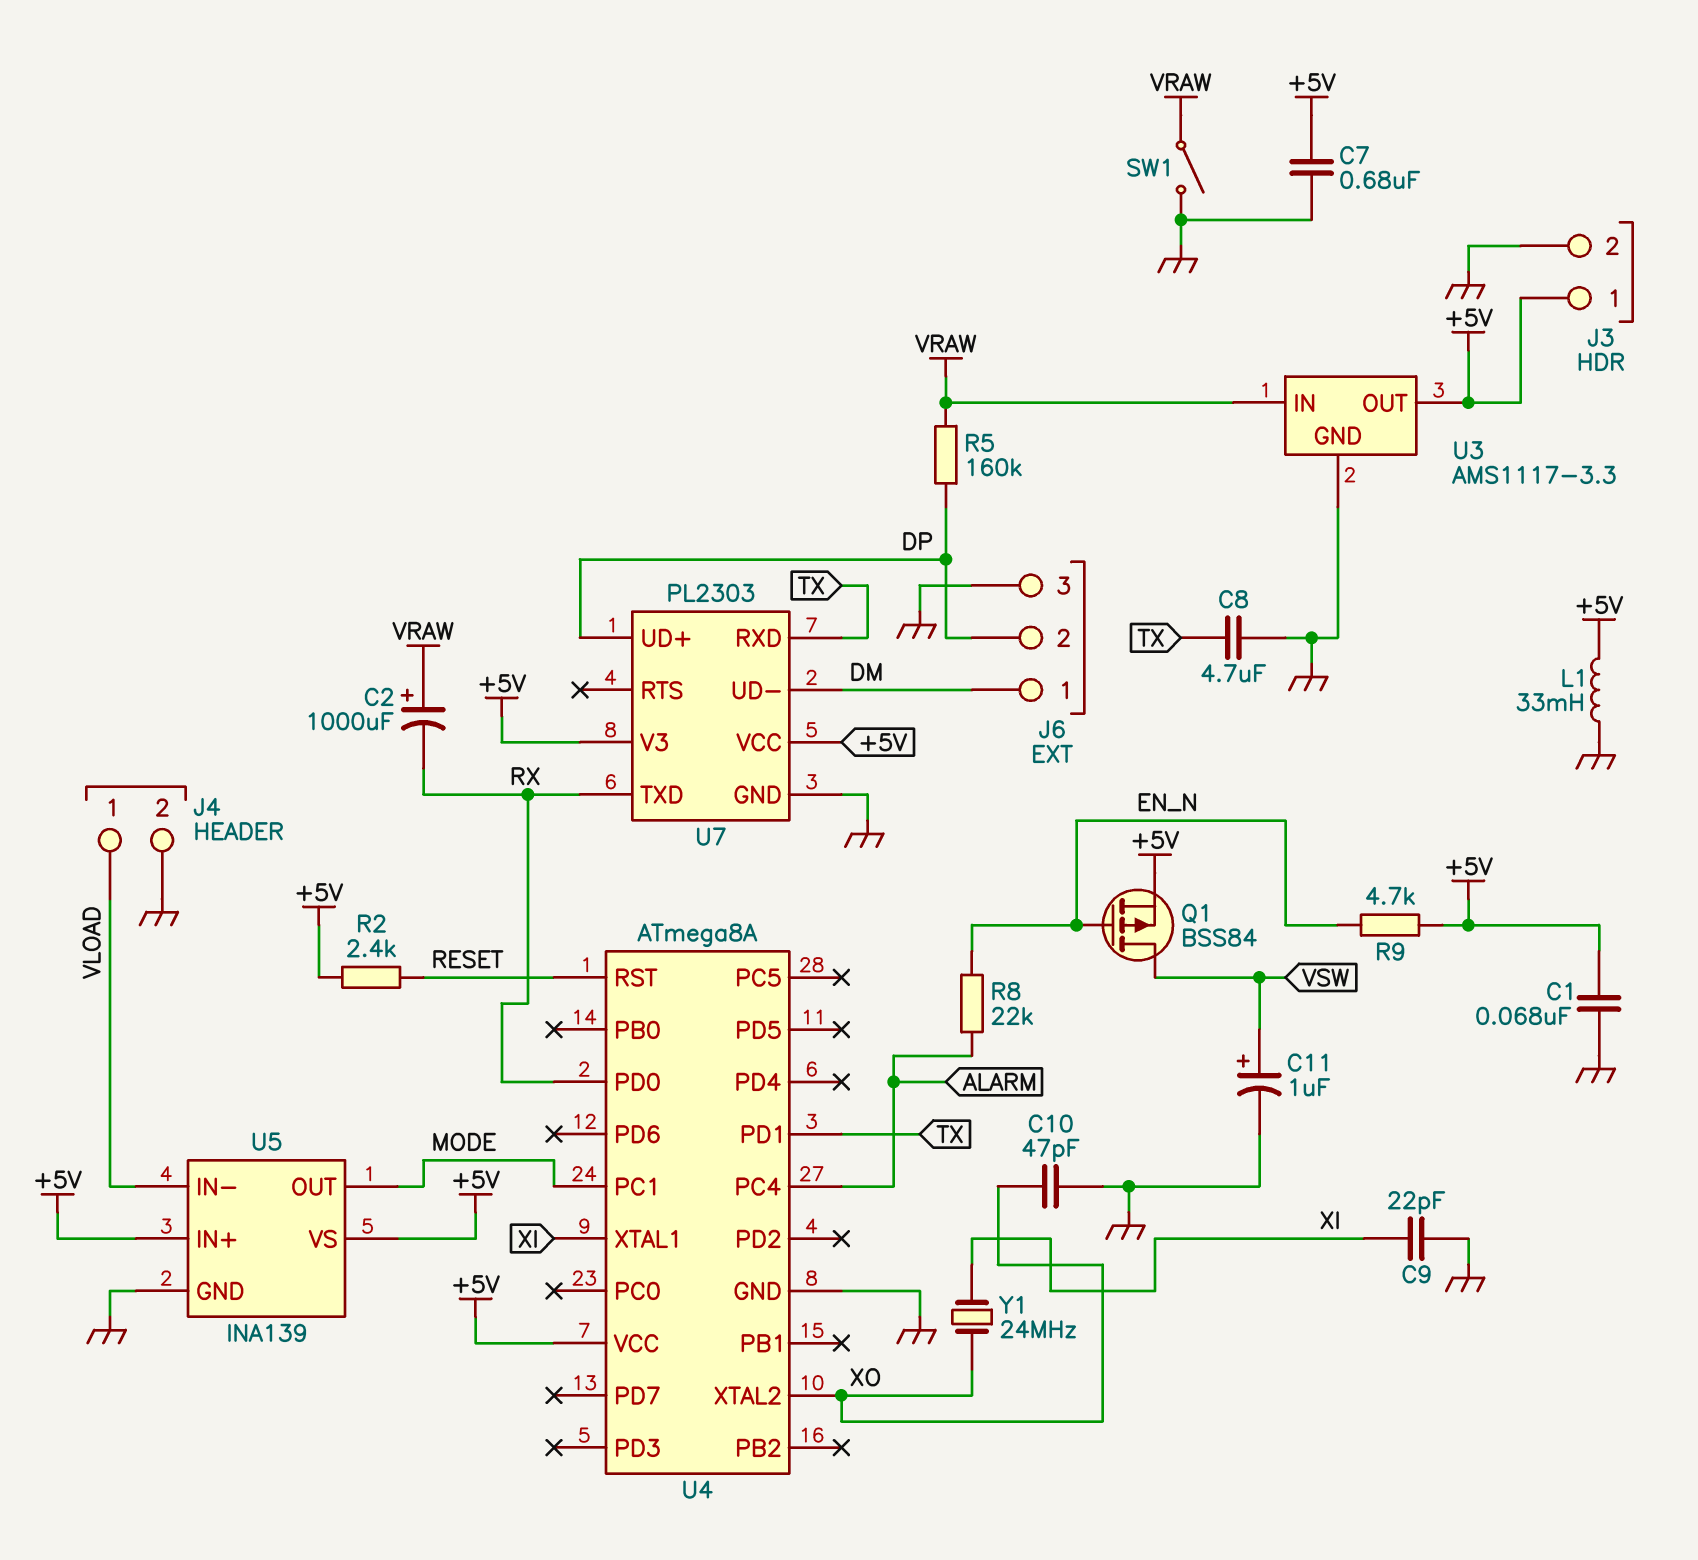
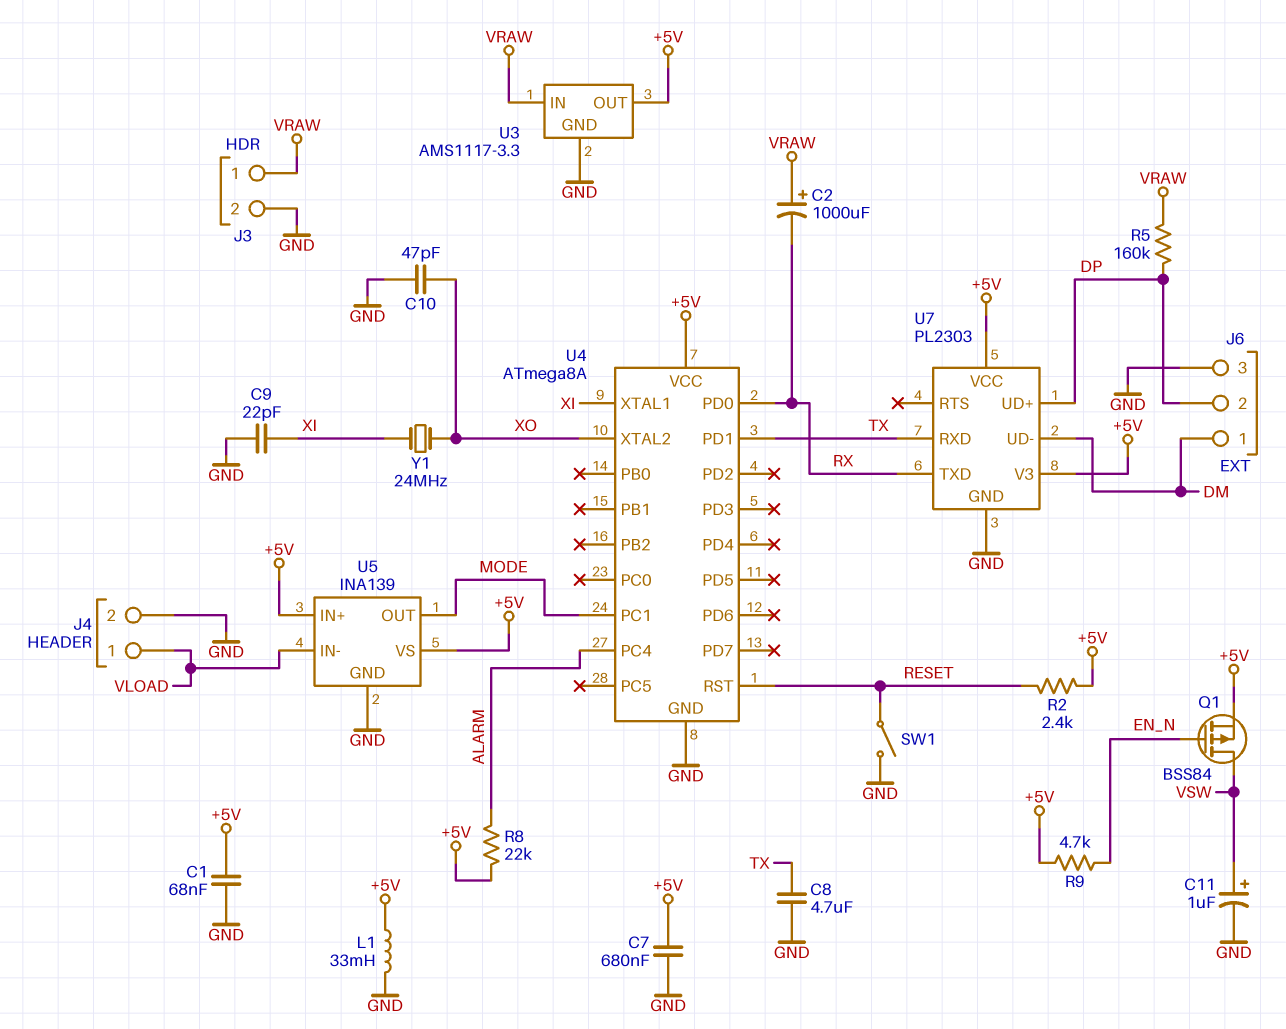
J3 pin 1: +5V -> VRAW
R8: 22k (ALARM, EN_N) -> 22k (+5V, ALARM)
SW1: switch (GND, VRAW) -> switch (GND, RESET)

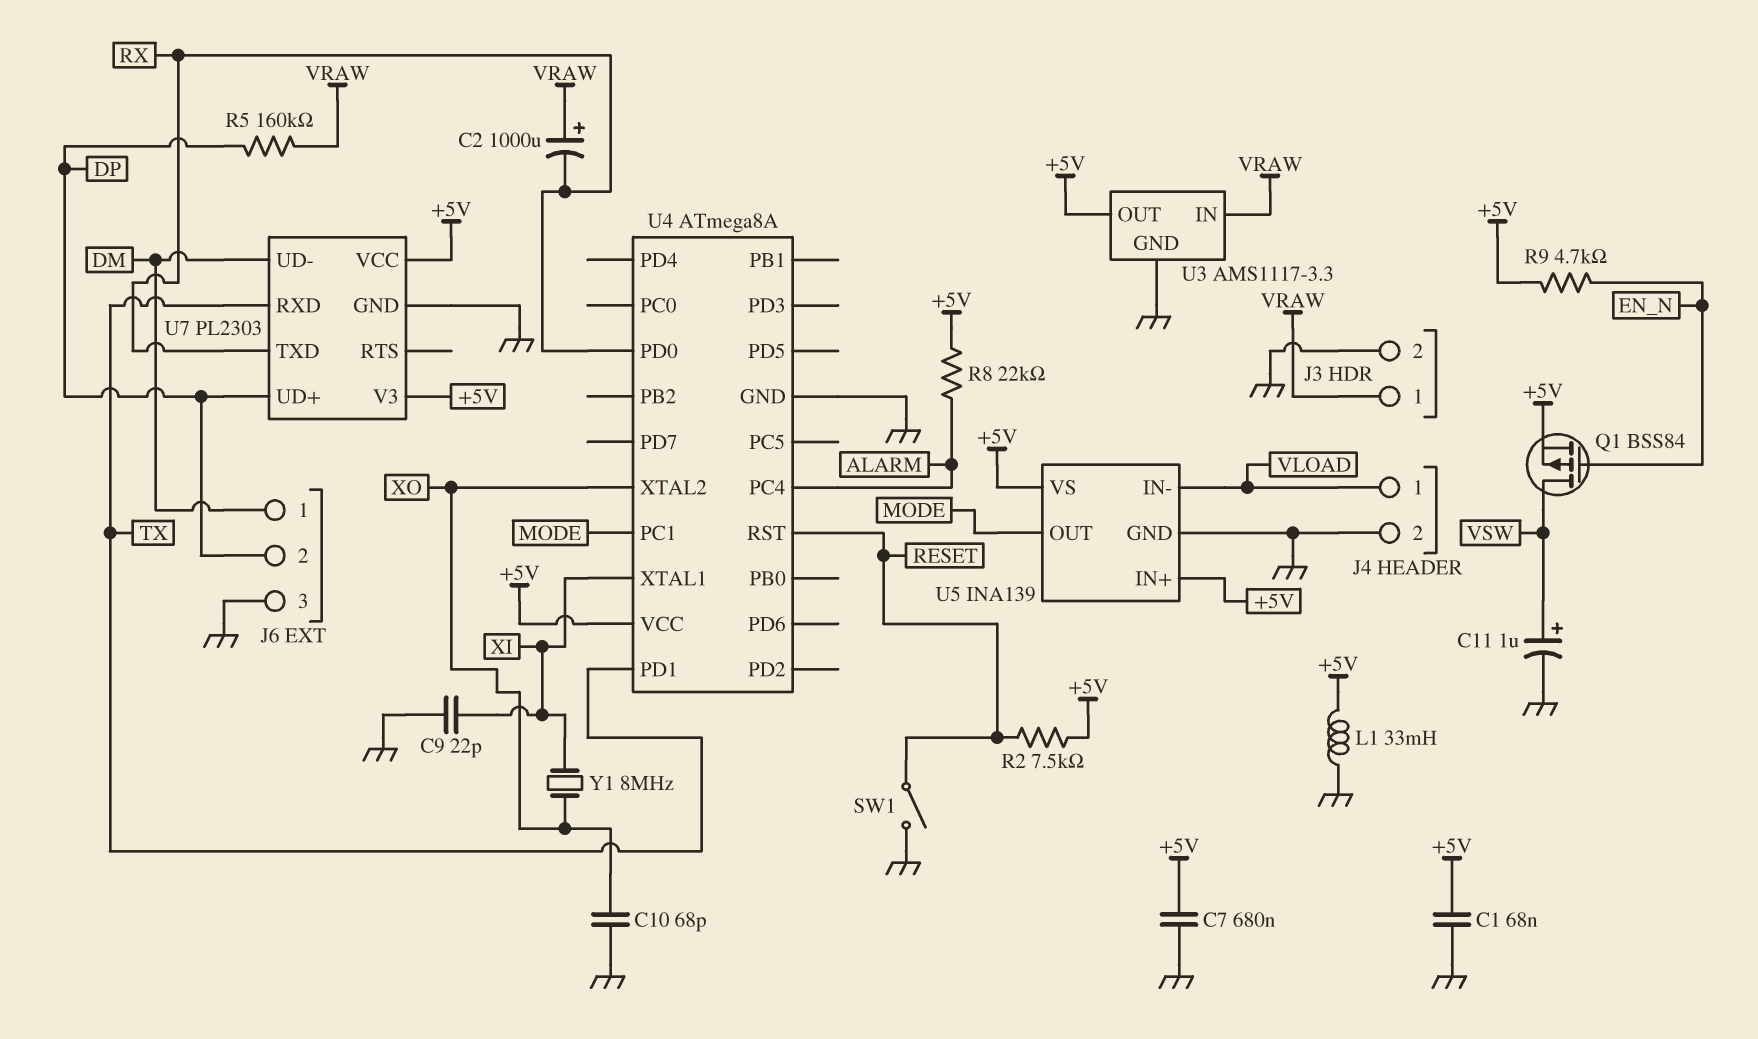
C8: 4.7uF (GND, TX) -> none
C10: 47pF (GND, XO) -> 68pF (GND, XO)
R2: 2.4k (+5V, RESET) -> 7.5k (+5V, RESET)
Y1: 24MHz (XI, XO) -> 8MHz (XI, XO)

